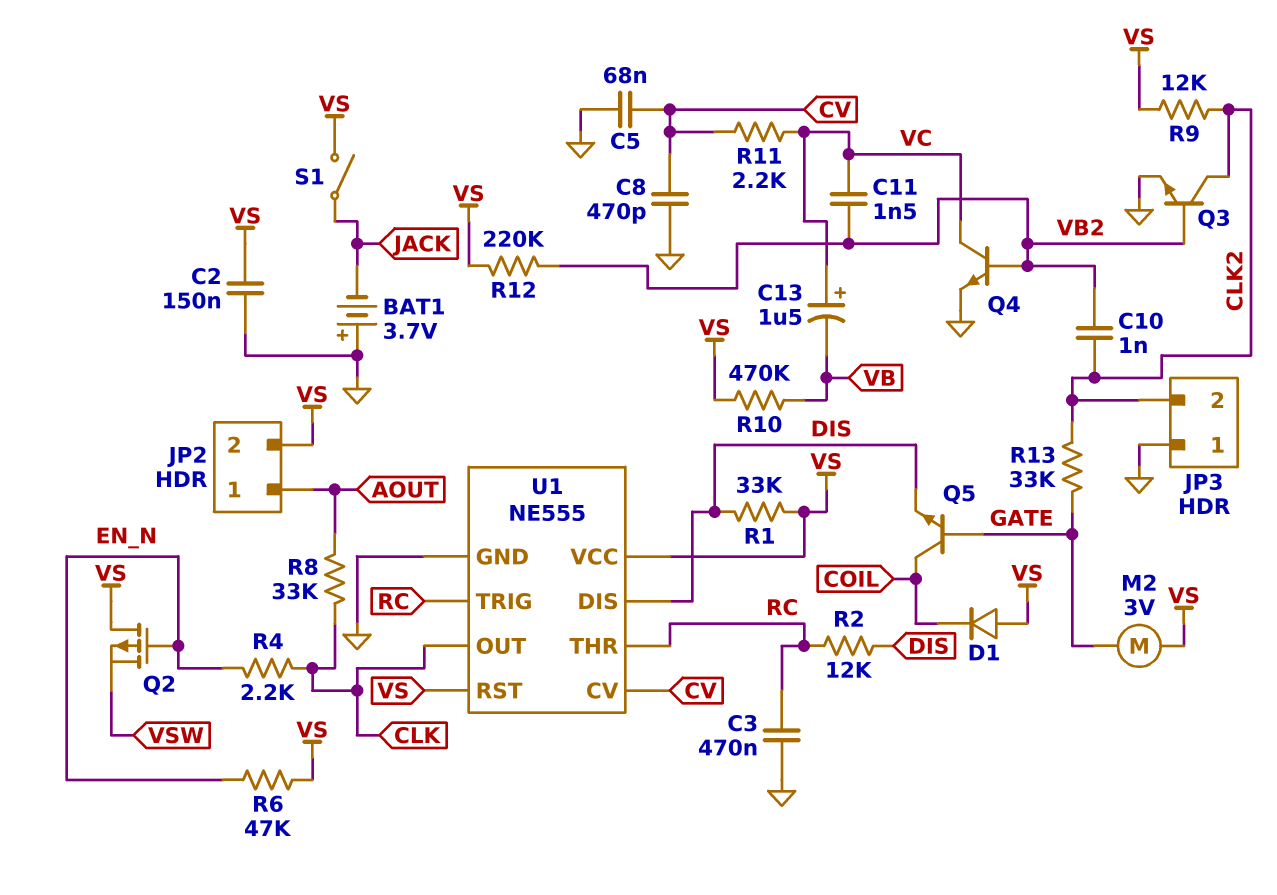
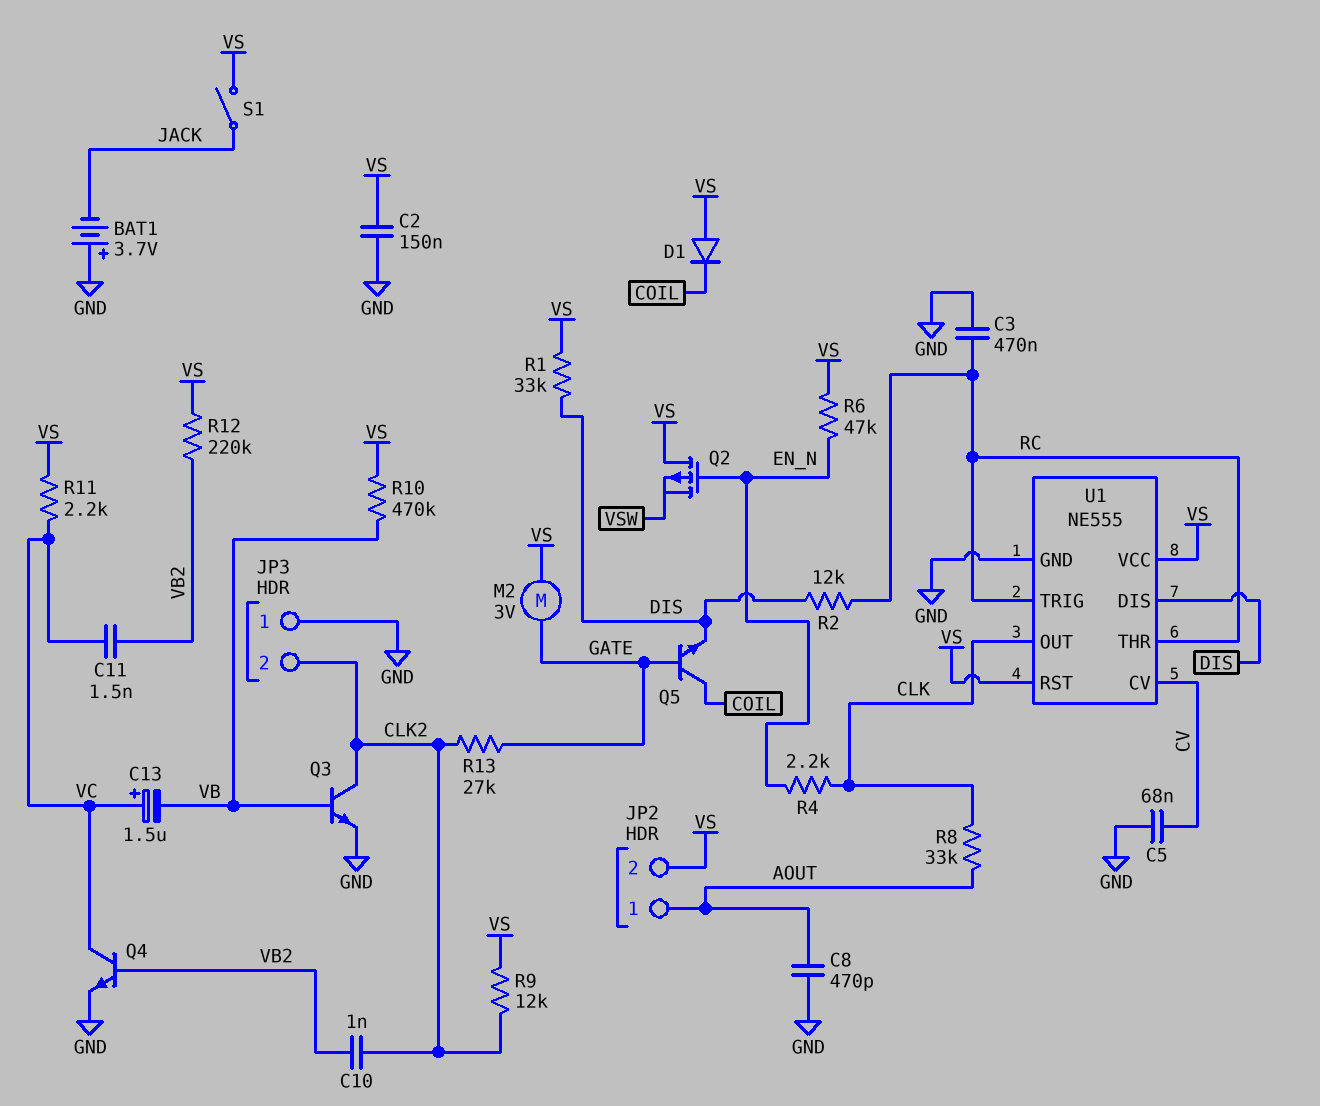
C8: 470pF (CV, GND) -> 470pF (AOUT, GND)
Q3: NPN (B VB2, C CLK2, E GND) -> NPN (B VB, C CLK2, E GND)
R11: 2.2k (CV, VC) -> 2.2k (VC, VS)
R13: 33k (CLK2, GATE) -> 27k (CLK2, GATE)

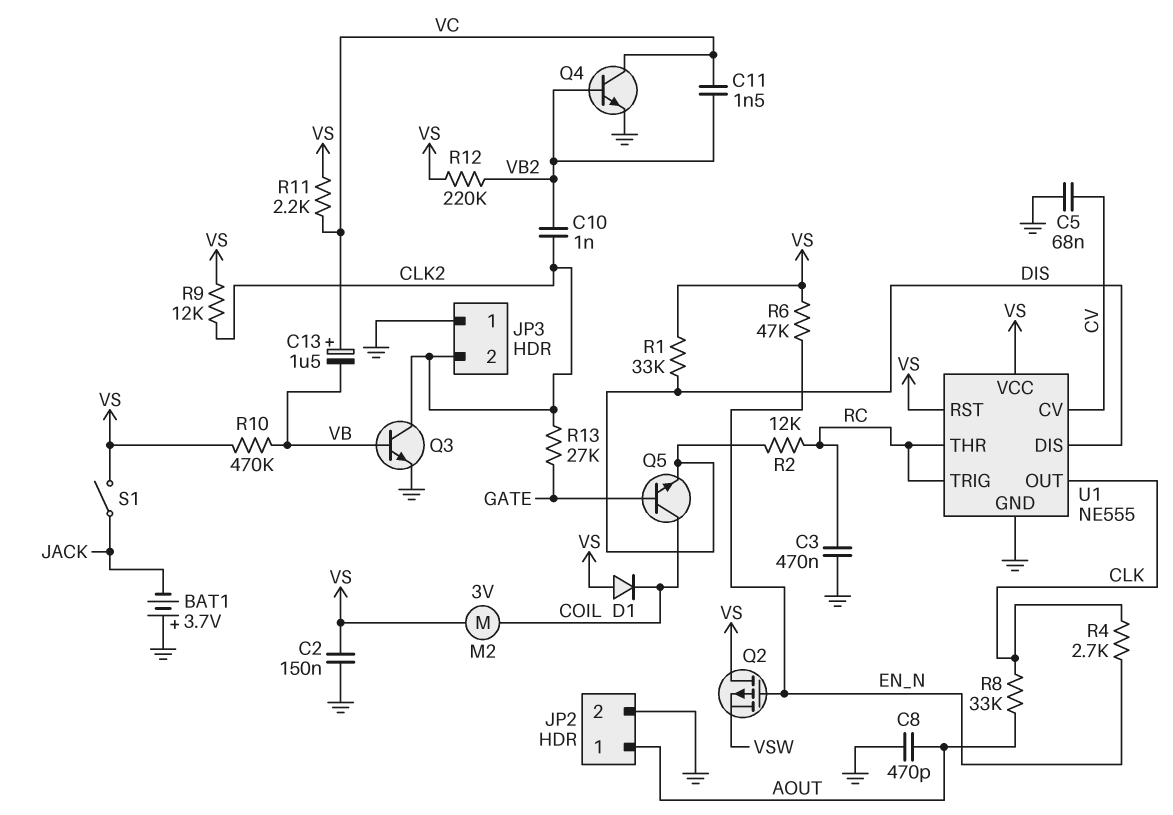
JP2 pin 2: VS -> GND
M2: motor 3V (GATE, VS) -> motor 3V (COIL, VS)
R4: 2.2k (CLK, EN_N) -> 2.7k (CLK, EN_N)

